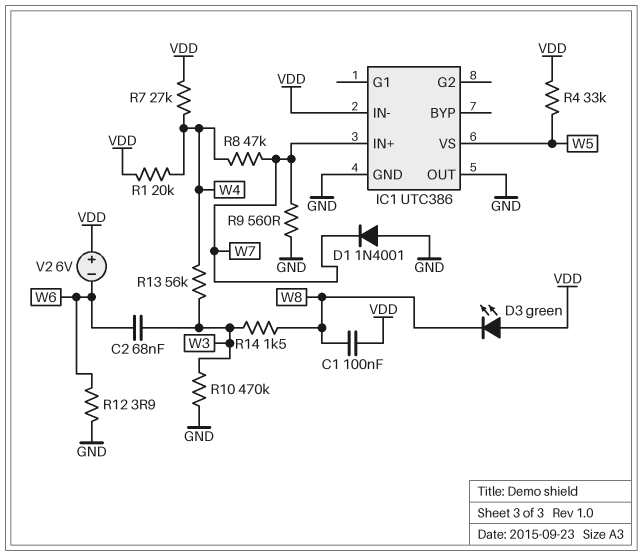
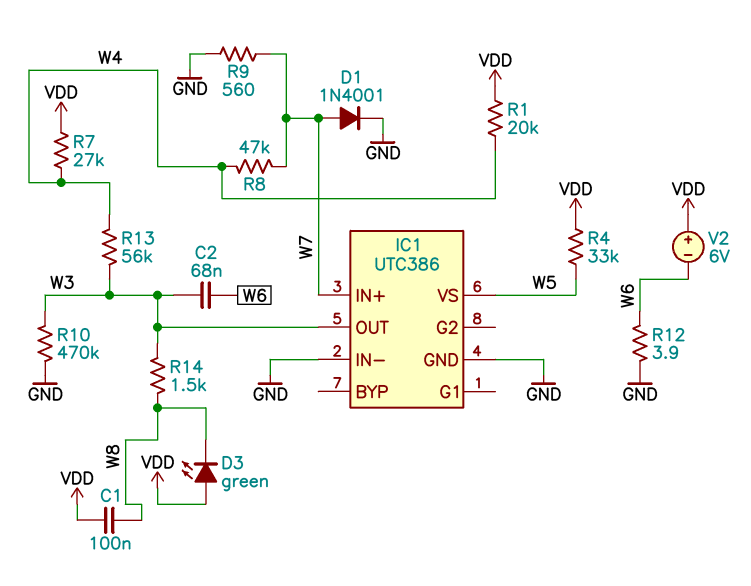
D1: diode 1N4001 (A GND, K W7) -> diode 1N4001 (A W7, K GND)
IC1 pin IN-: VDD -> GND
IC1 pin OUT: GND -> W3

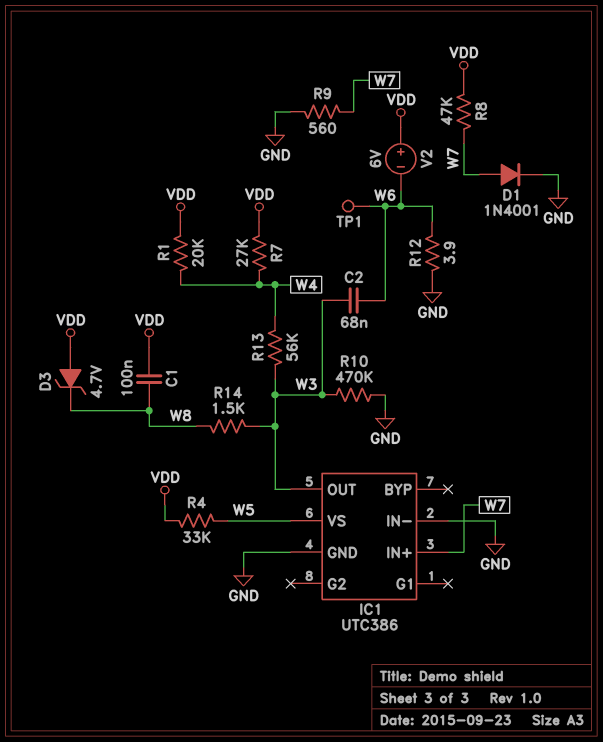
D3: LED green (A VDD, K W8) -> zener 4.7V (A VDD, K W8)
R8: 47k (W4, W7) -> 47k (VDD, W7)
TP1: none -> test point (W6)

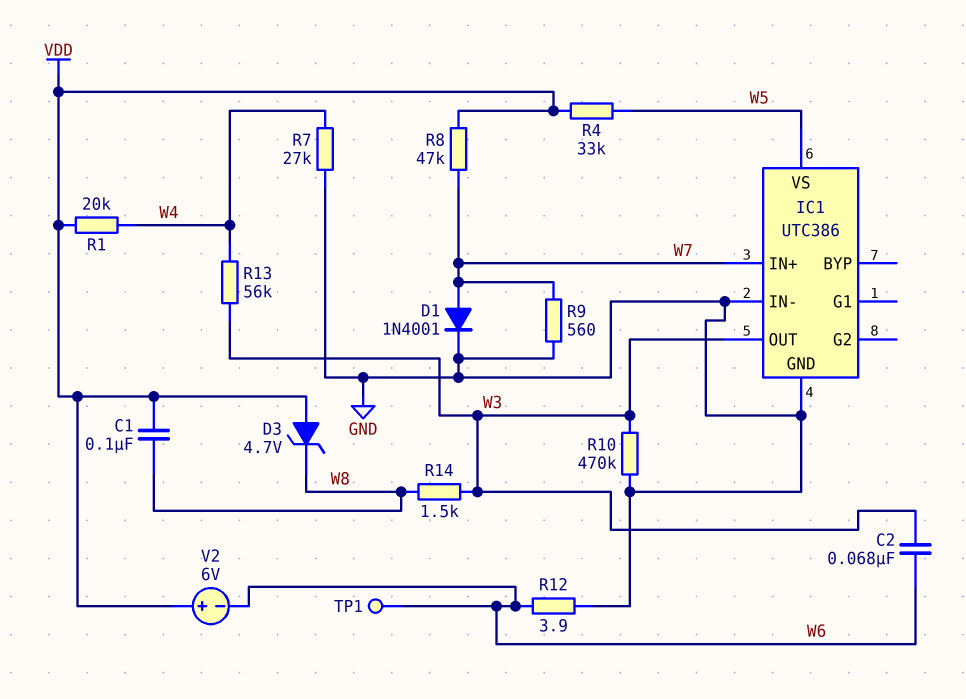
R7: 27k (VDD, W4) -> 27k (GND, W4)

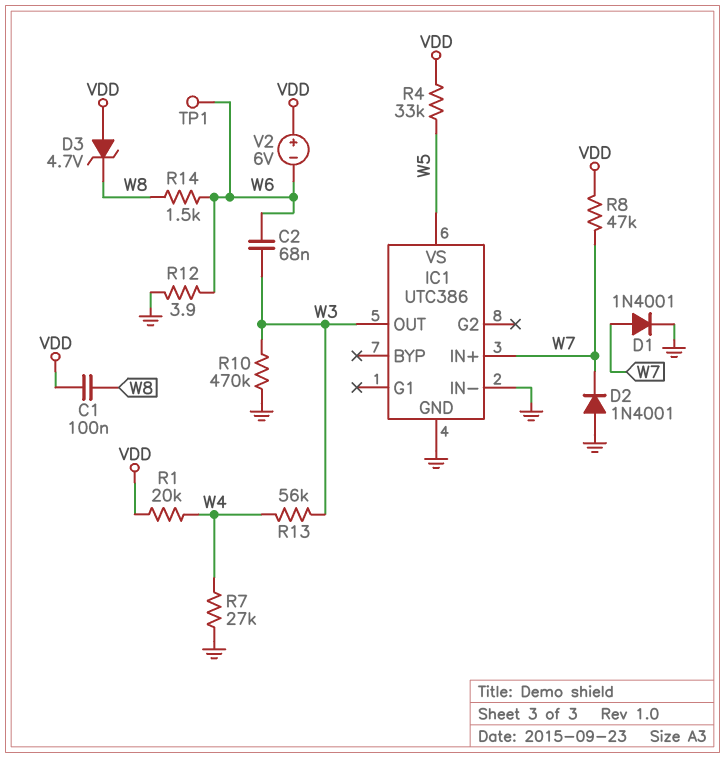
D2: none -> diode 1N4001 (A GND, K W7)
R9: 560 (GND, W7) -> none
R14: 1.5k (W3, W8) -> 1.5k (W6, W8)

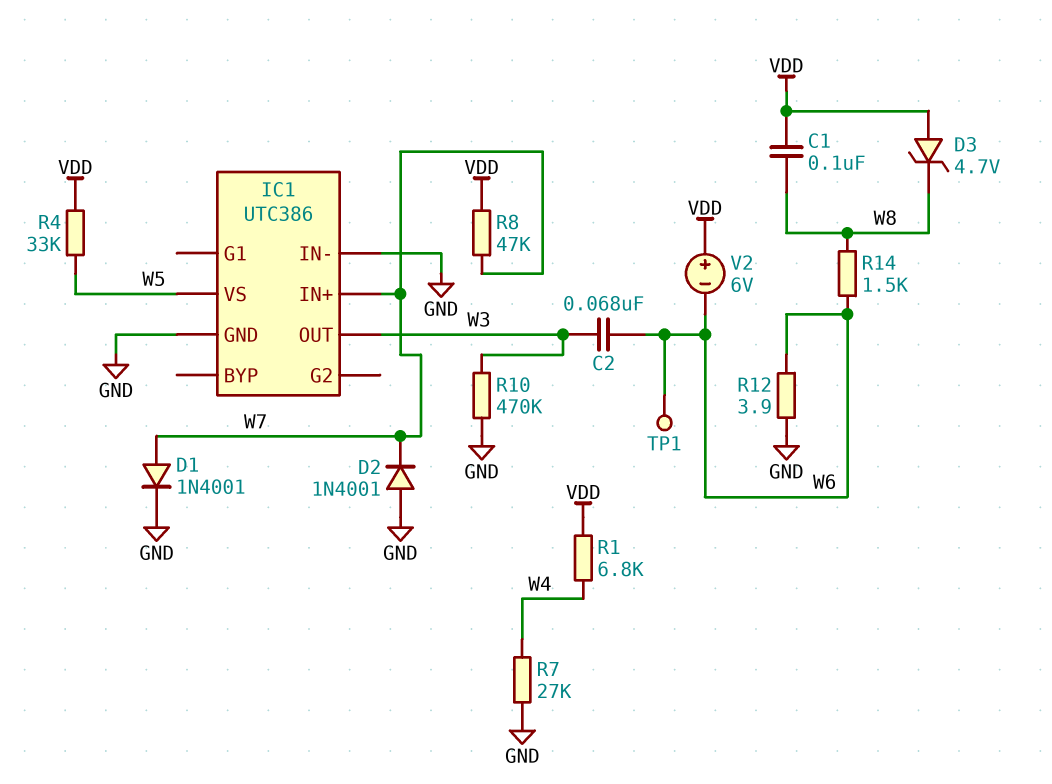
R1: 20k (VDD, W4) -> 6.8k (VDD, W4)
R13: 56k (W3, W4) -> none

